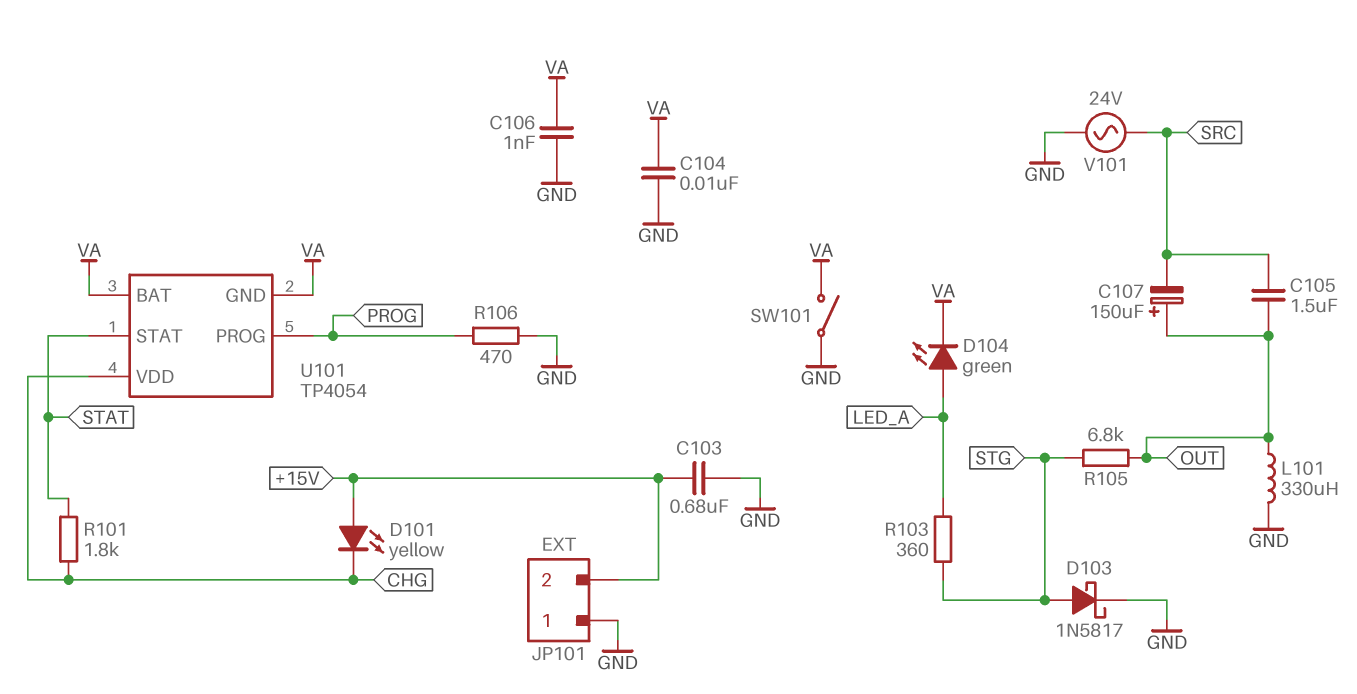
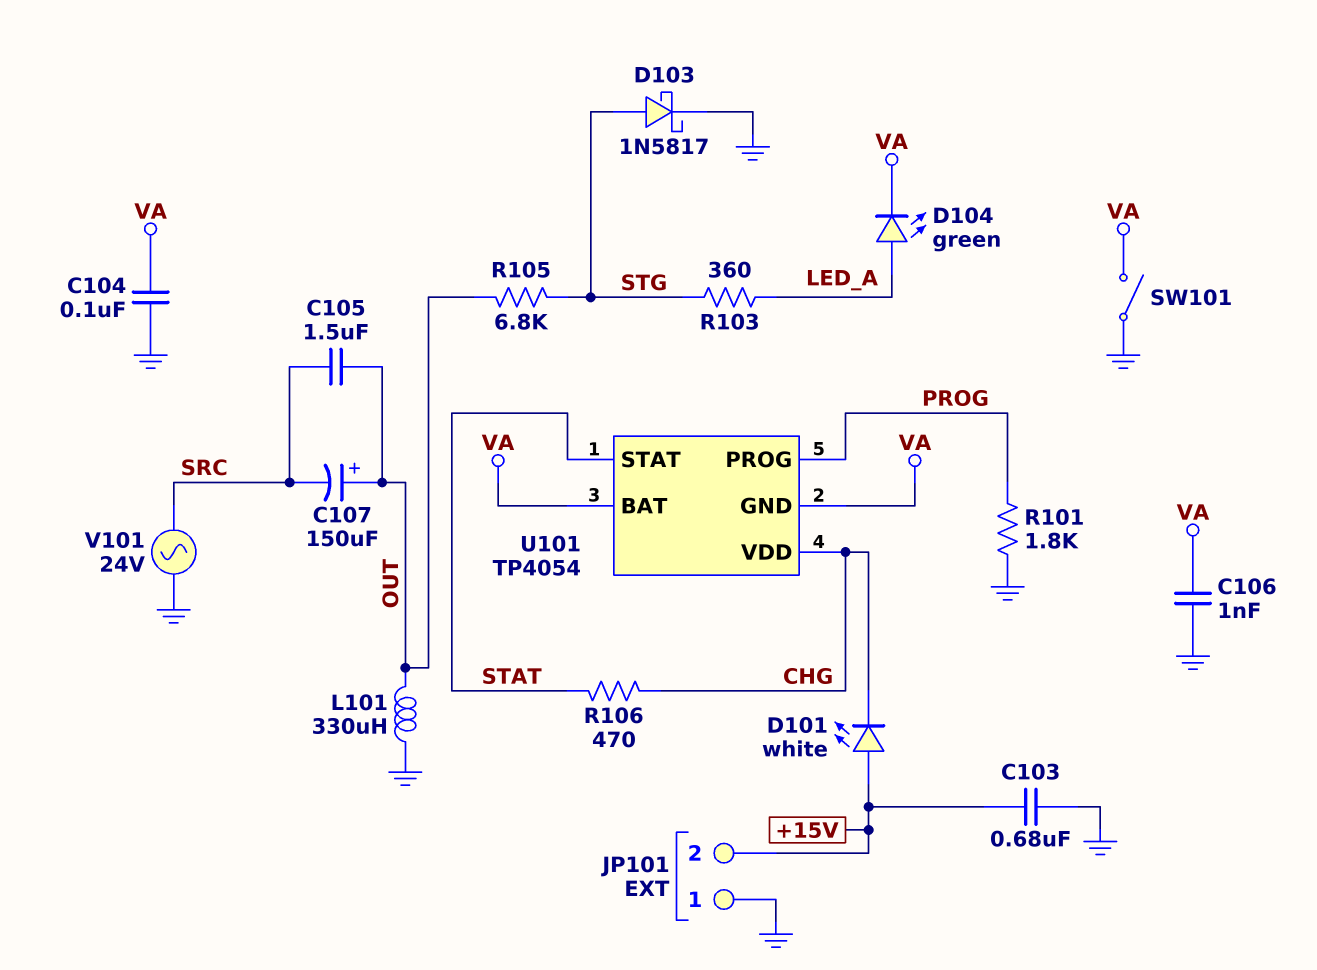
C104: 10nF (GND, VA) -> 100nF (GND, VA)
D101: LED yellow (A +15V, K CHG) -> LED white (A +15V, K CHG)
R101: 1.8k (CHG, STAT) -> 1.8k (GND, PROG)
R106: 470 (GND, PROG) -> 470 (CHG, STAT)

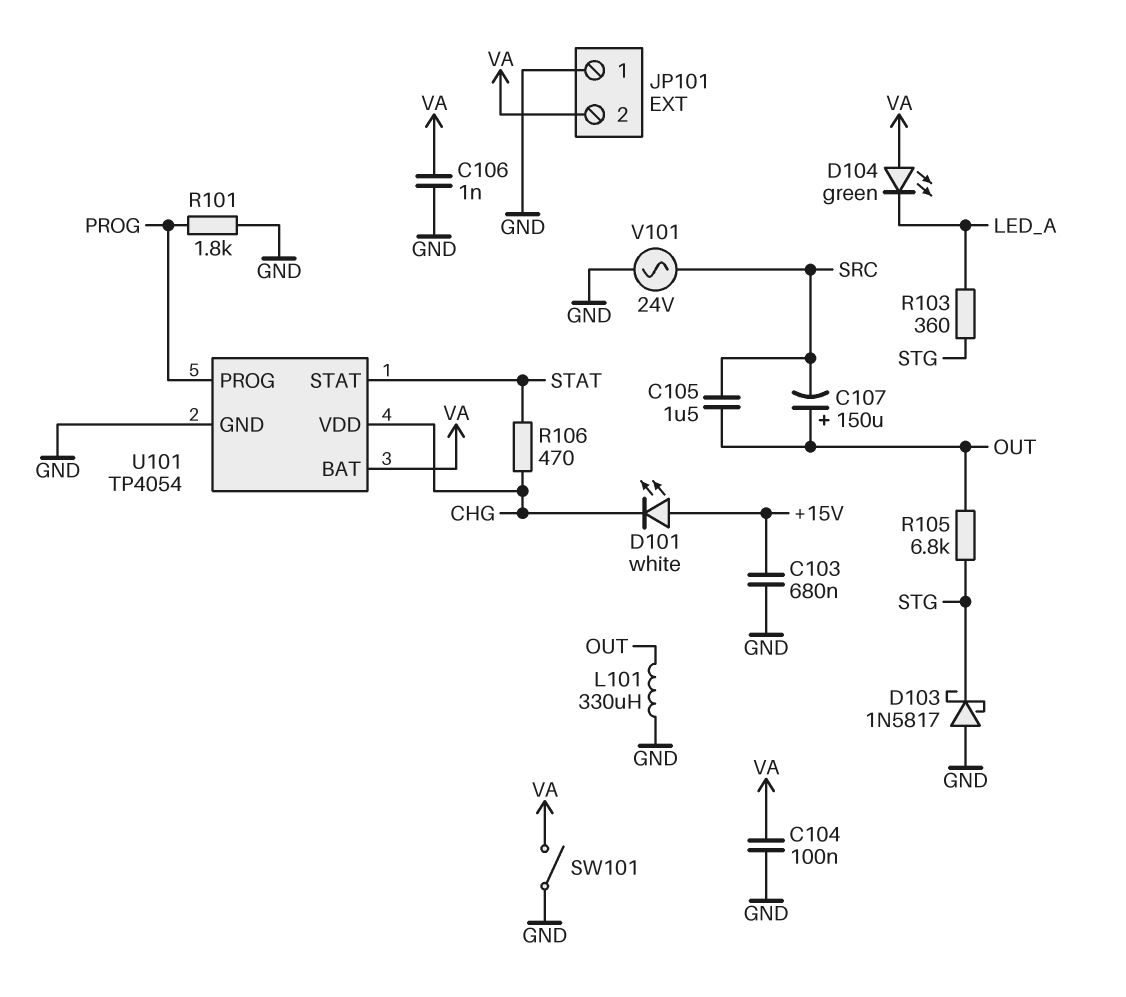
D103: schottky 1N5817 (A STG, K GND) -> schottky 1N5817 (A GND, K STG)
D104: LED green (A LED_A, K VA) -> LED green (A VA, K LED_A)
JP101 pin 2: +15V -> VA
U101 pin GND: VA -> GND

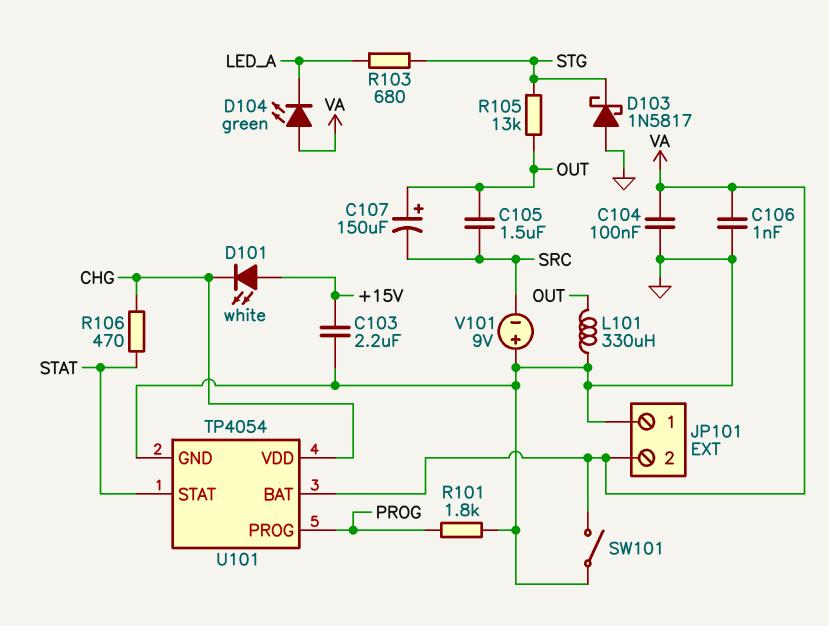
C103: 680nF (+15V, GND) -> 2.2uF (+15V, GND)
R103: 360 (LED_A, STG) -> 680 (LED_A, STG)
R105: 6.8k (OUT, STG) -> 13k (OUT, STG)
V101: AC 24V (GND, SRC) -> 9V (plus GND, minus SRC)

